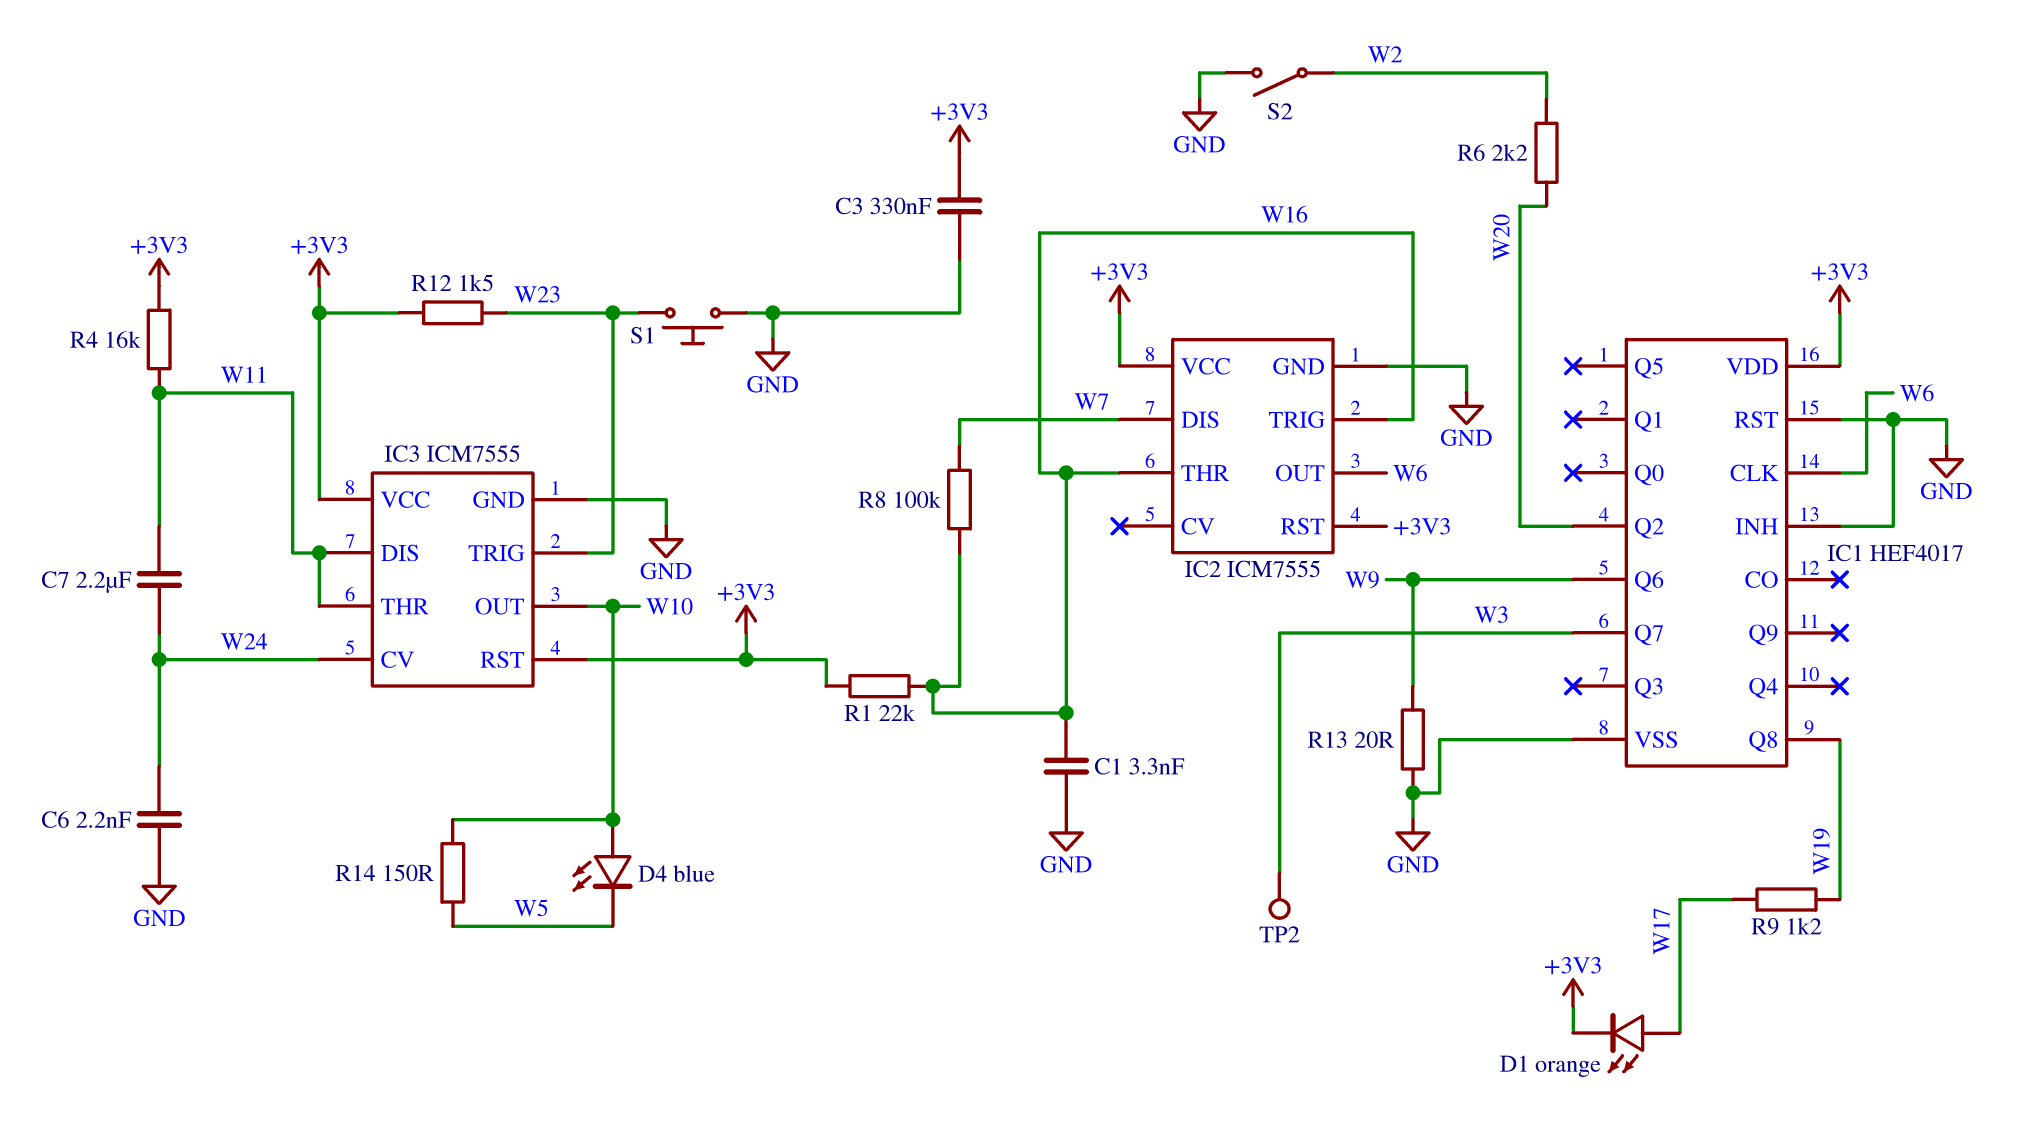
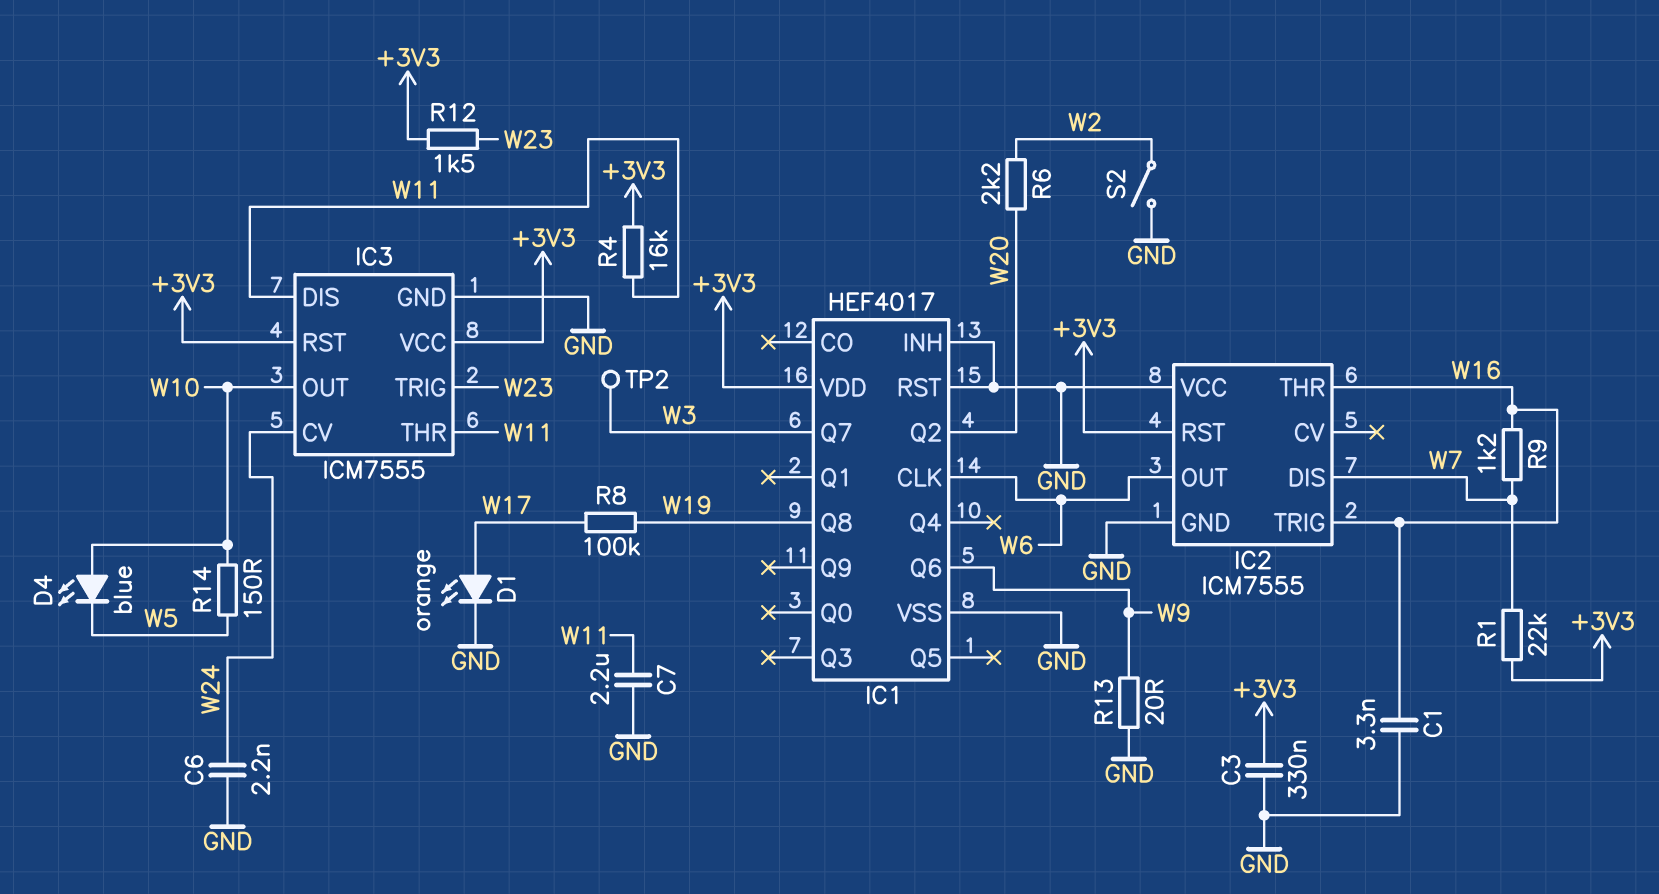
C7: 2.2uF (W11, W24) -> 2.2uF (GND, W11)
D1: LED orange (A W17, K +3V3) -> LED orange (A W17, K GND)
IC2 pin VCC: +3V3 -> GND
R1: 22k (+3V3, W16) -> 22k (+3V3, W7)
R8: 100k (W7, W16) -> 100k (W17, W19)
R9: 1.2k (W17, W19) -> 1.2k (W7, W16)
S1: button (GND, W23) -> none

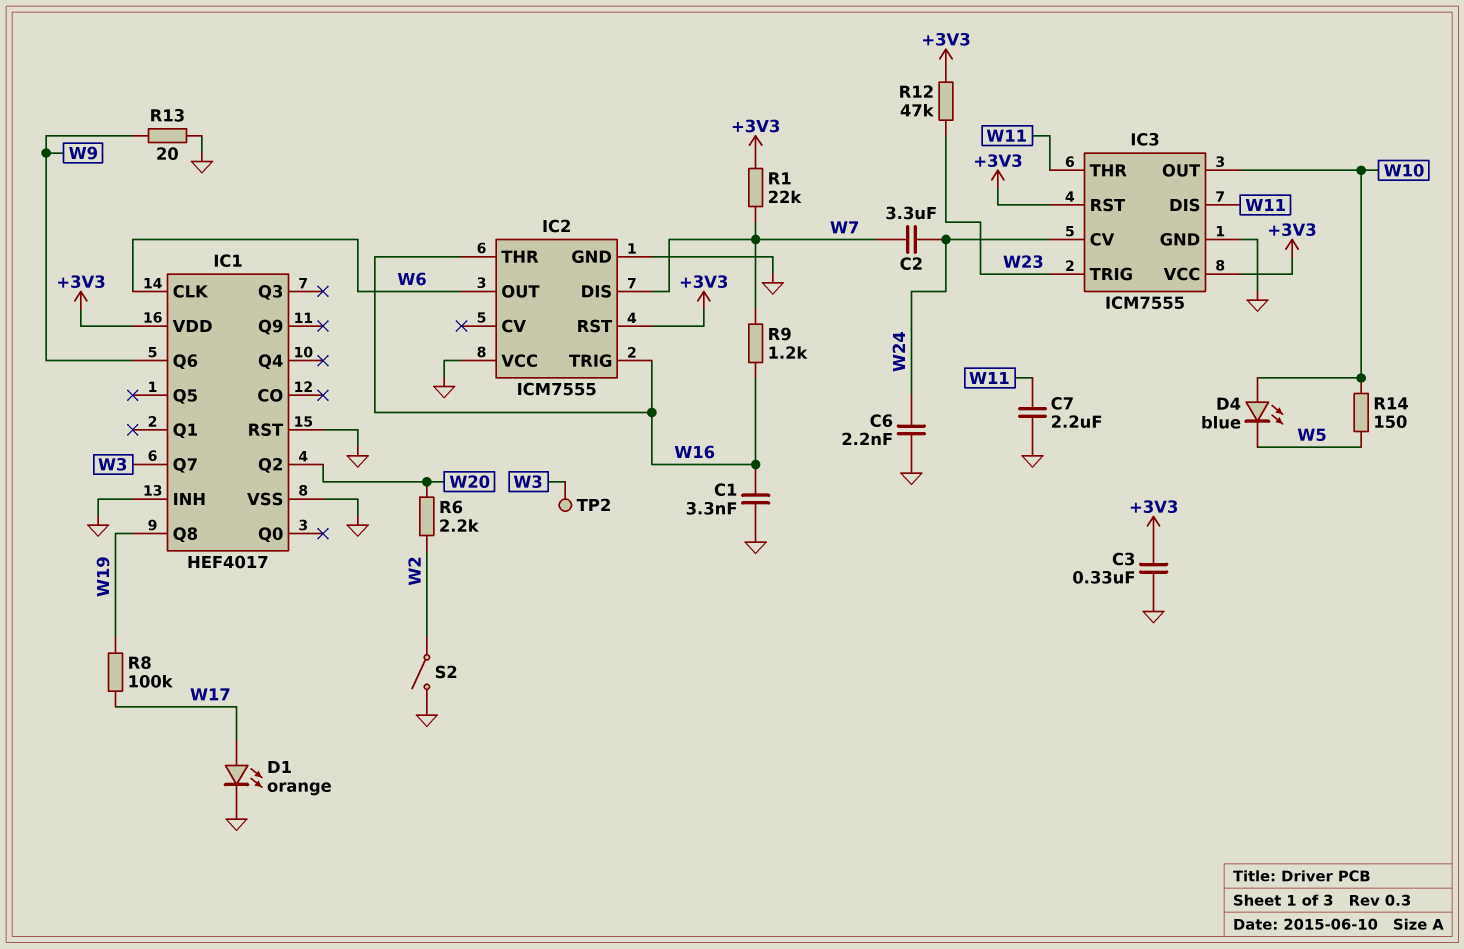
C2: none -> 3.3uF (W7, W24)
R4: 16k (+3V3, W11) -> none
R12: 1.5k (+3V3, W23) -> 47k (+3V3, W23)

